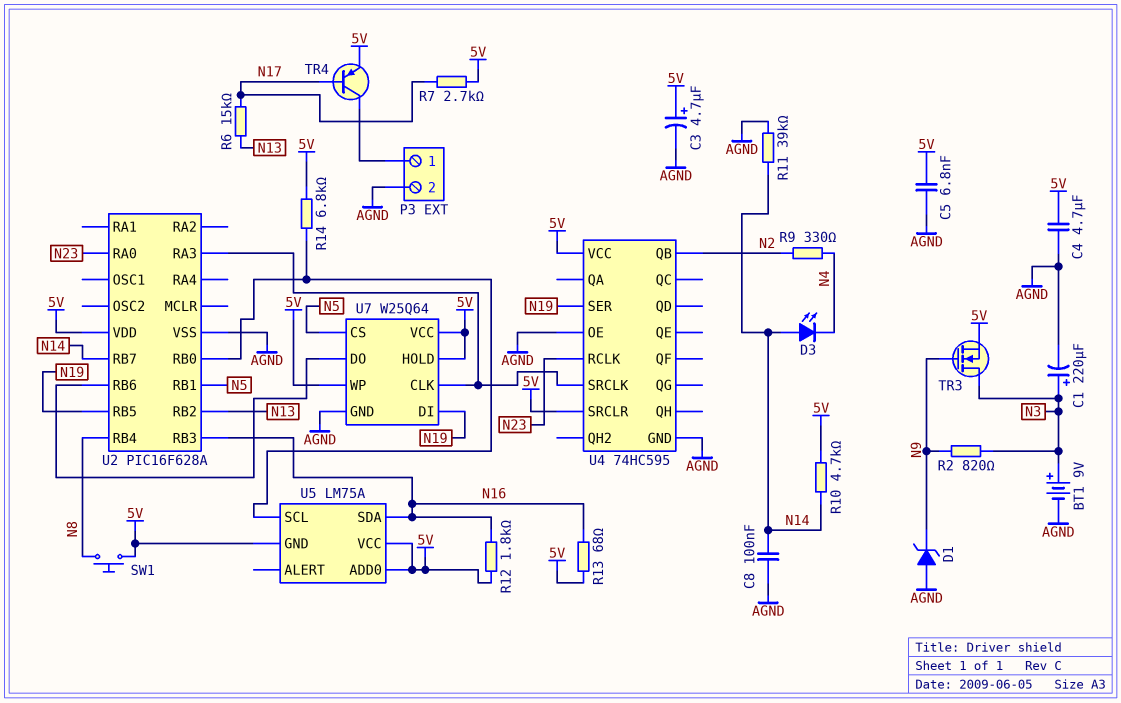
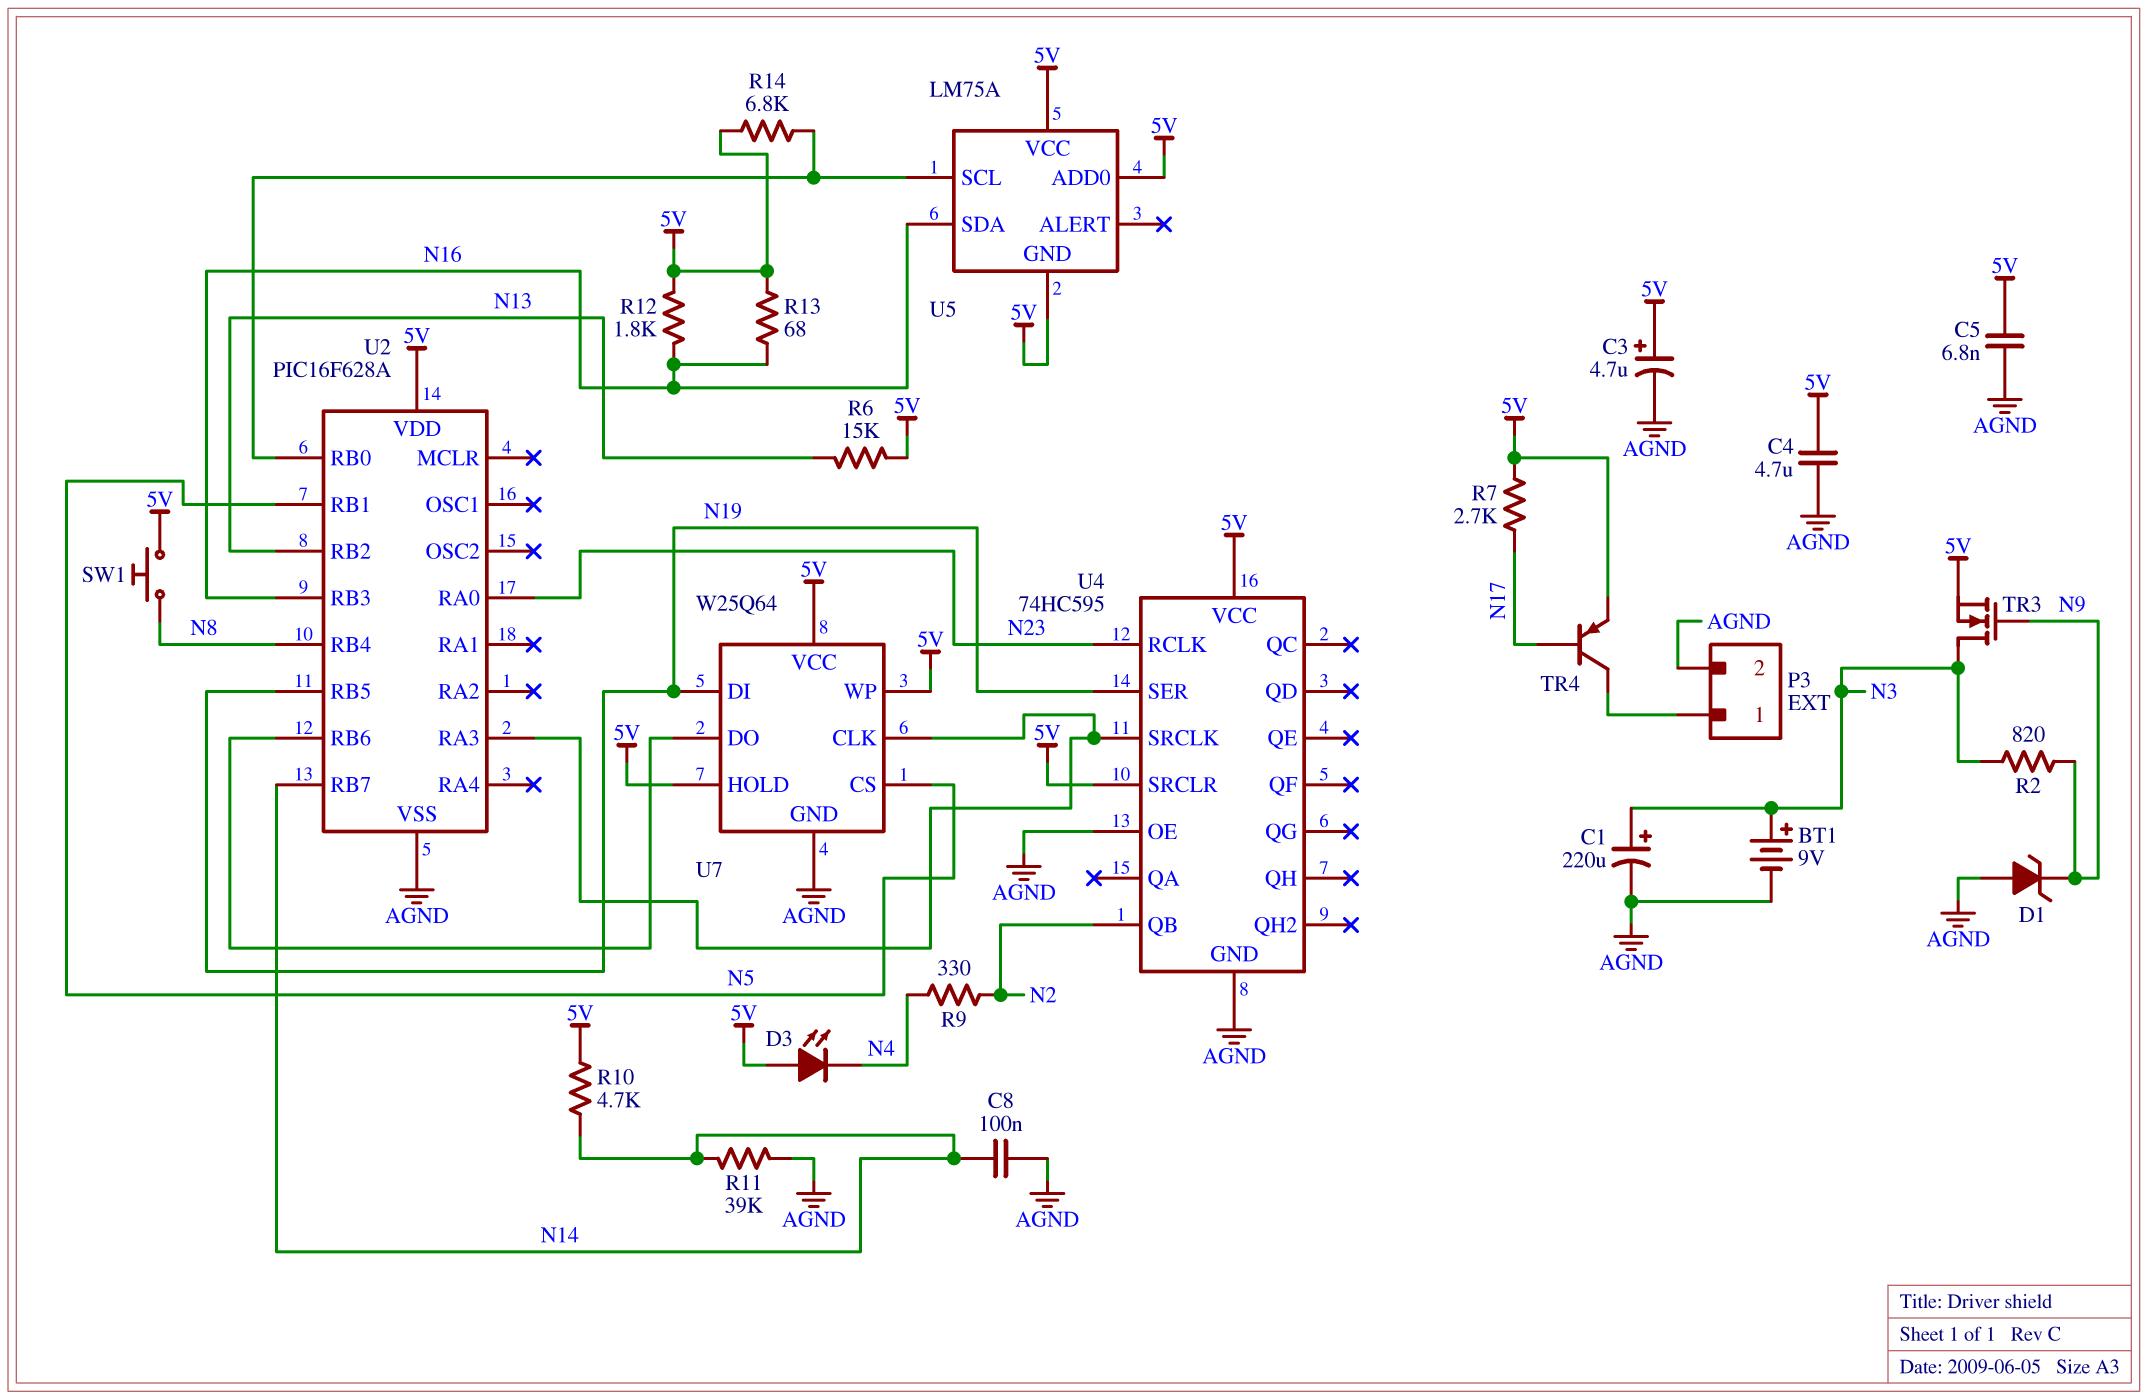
D3: LED (A N14, K N4) -> LED (A 5V, K N4)
R6: 15k (N13, N17) -> 15k (5V, N13)

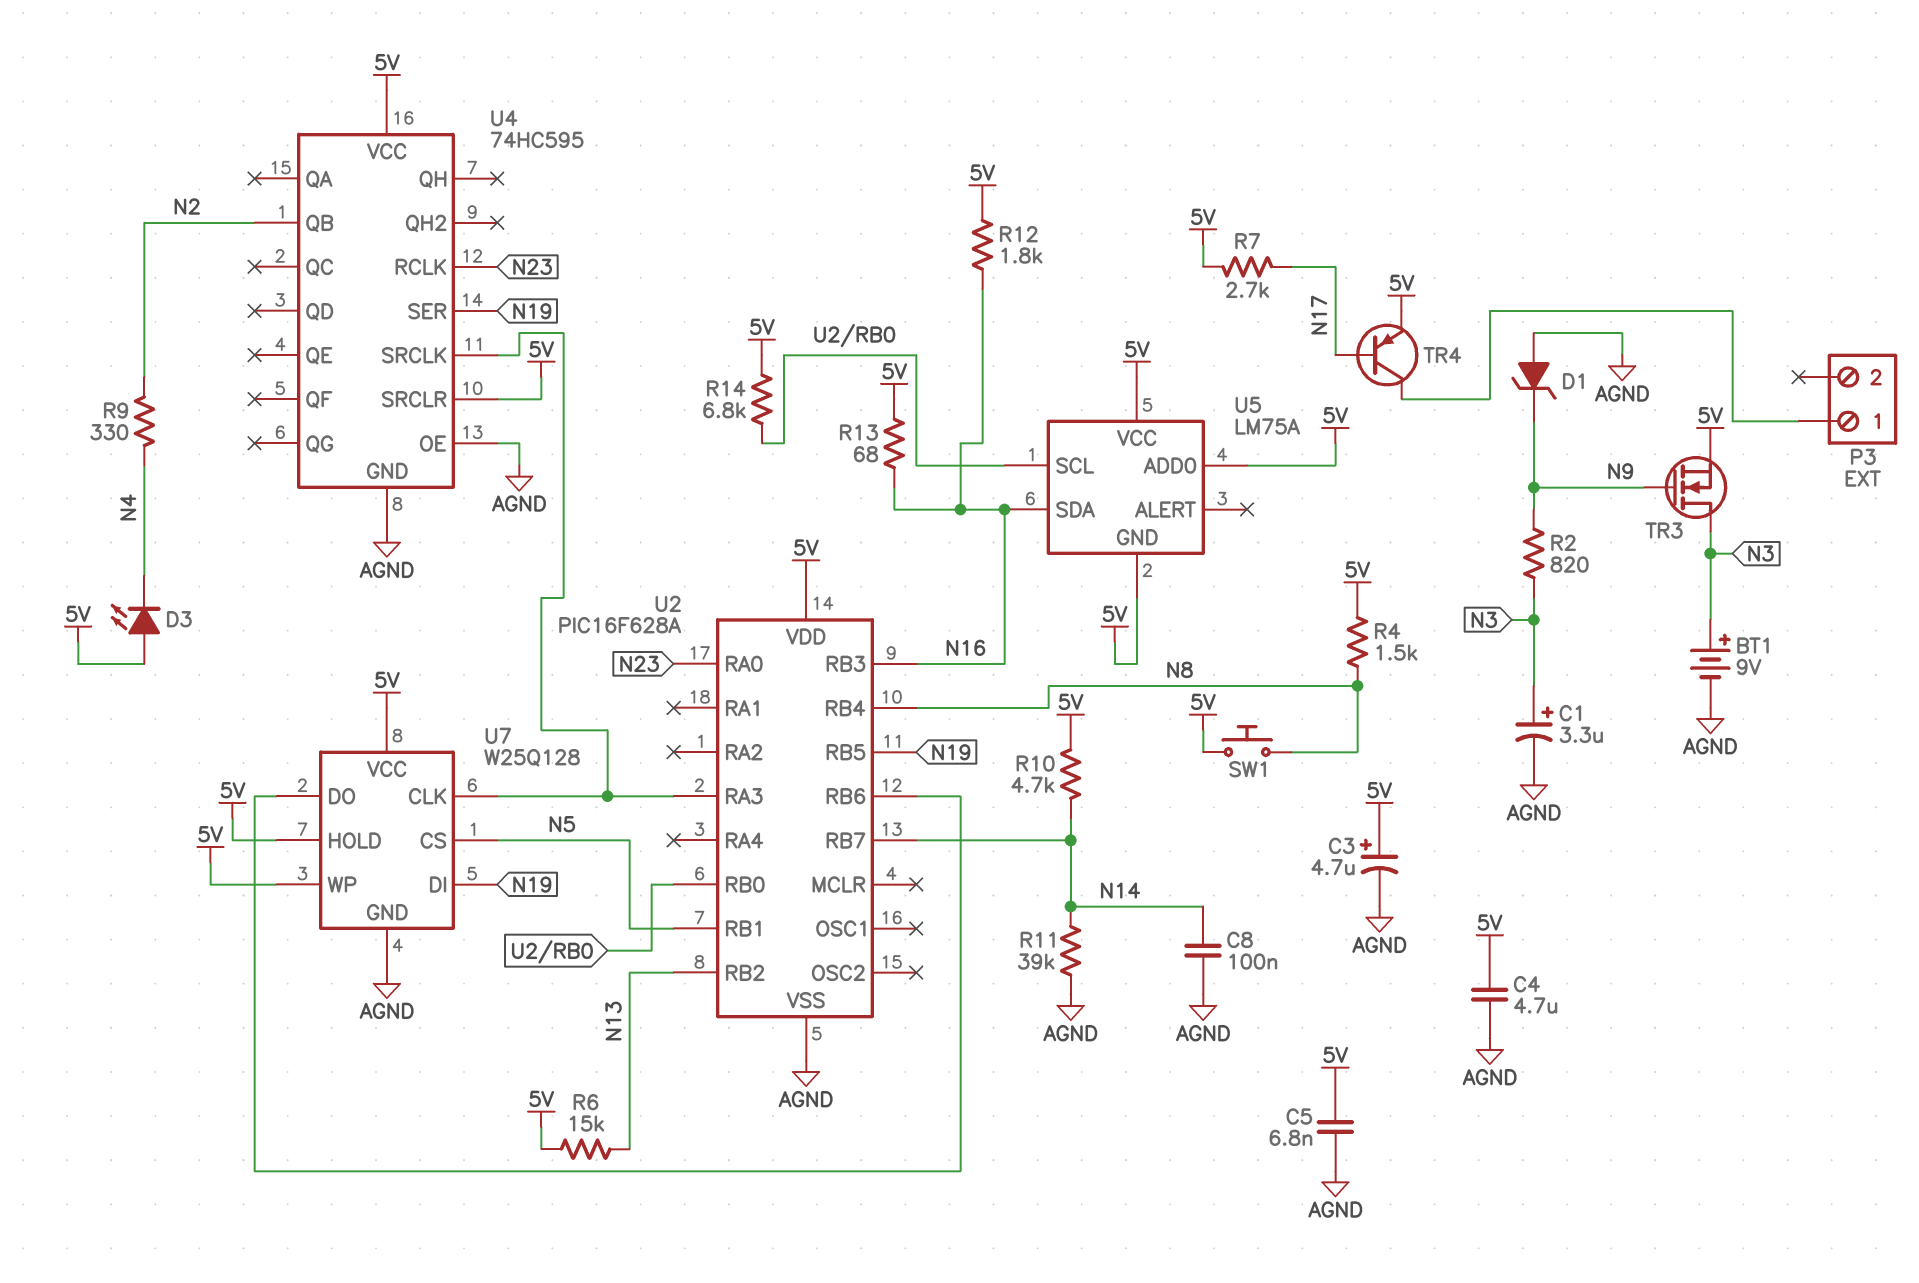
C1: 220uF (plus N3, minus AGND) -> 3.3uF (plus N3, minus AGND)
P3 pin 2: AGND -> none
R4: none -> 1.5k (5V, N8)
U7: W25Q64 -> W25Q128

